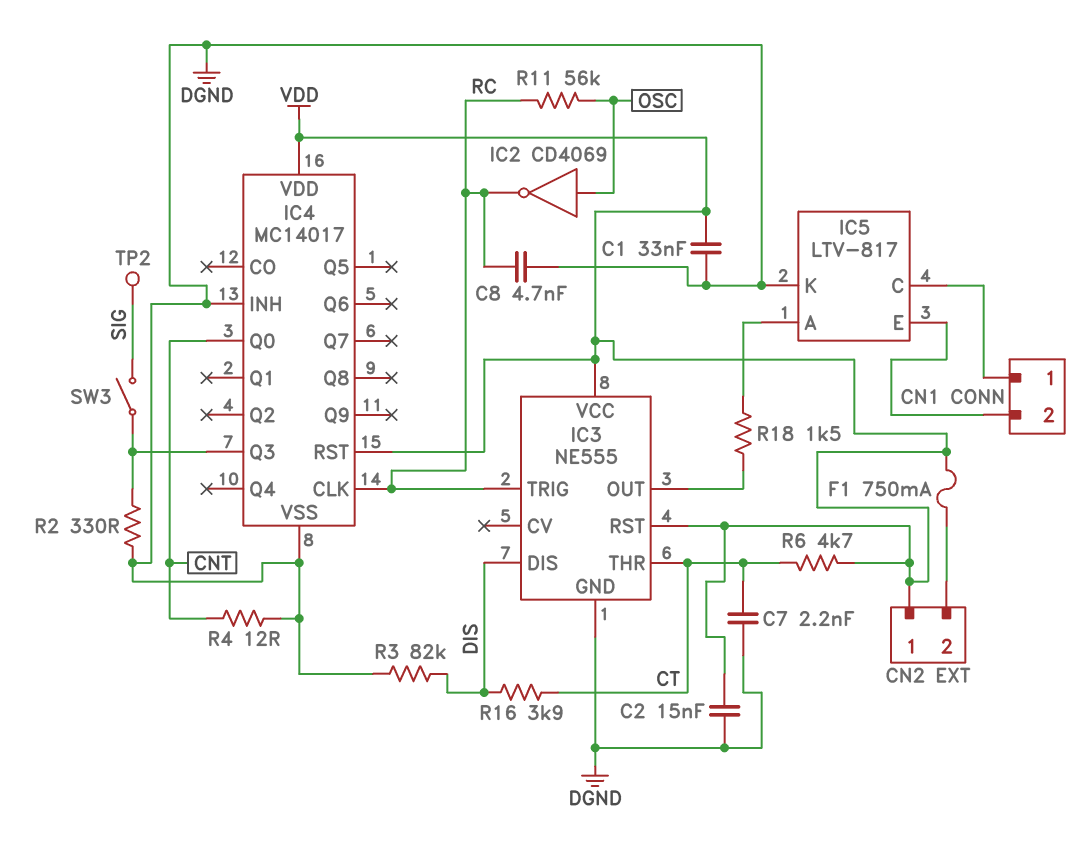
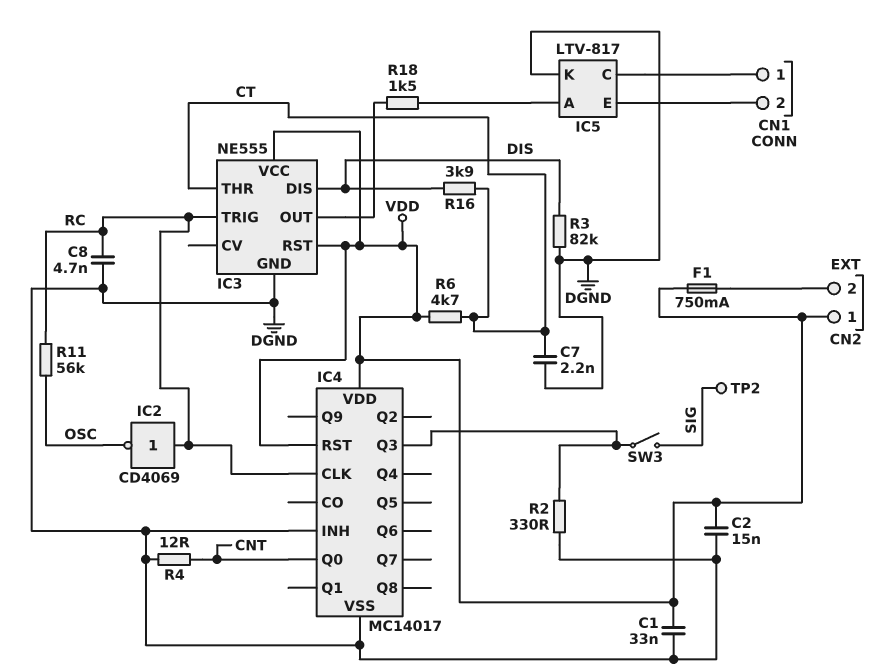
IC2: NOT CD4069 (in OSC, out RC) -> NOT CD4069 (in RC, out OSC)

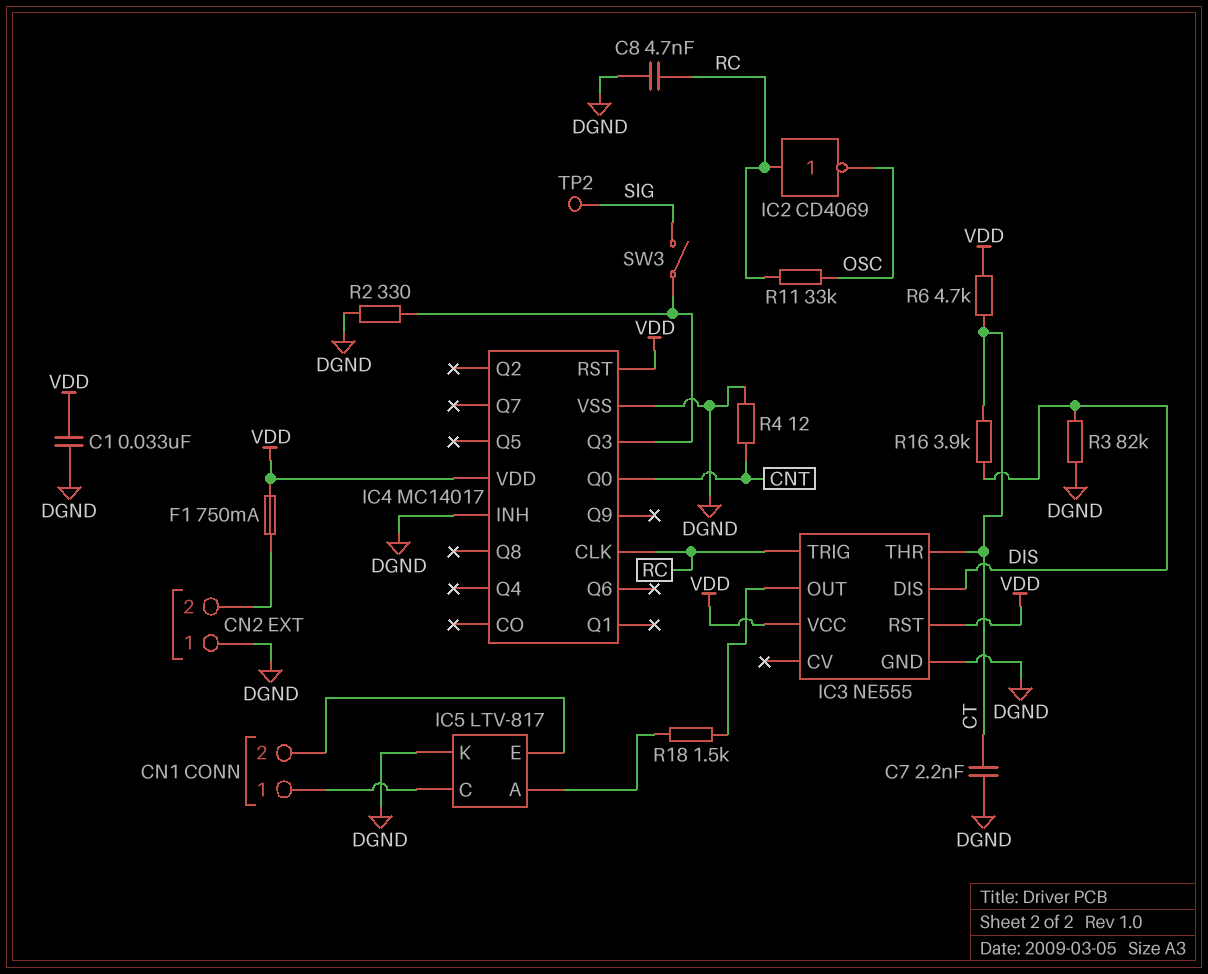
C2: 15nF (DGND, VDD) -> none
CN2 pin 1: VDD -> DGND
R11: 56k (OSC, RC) -> 33k (OSC, RC)

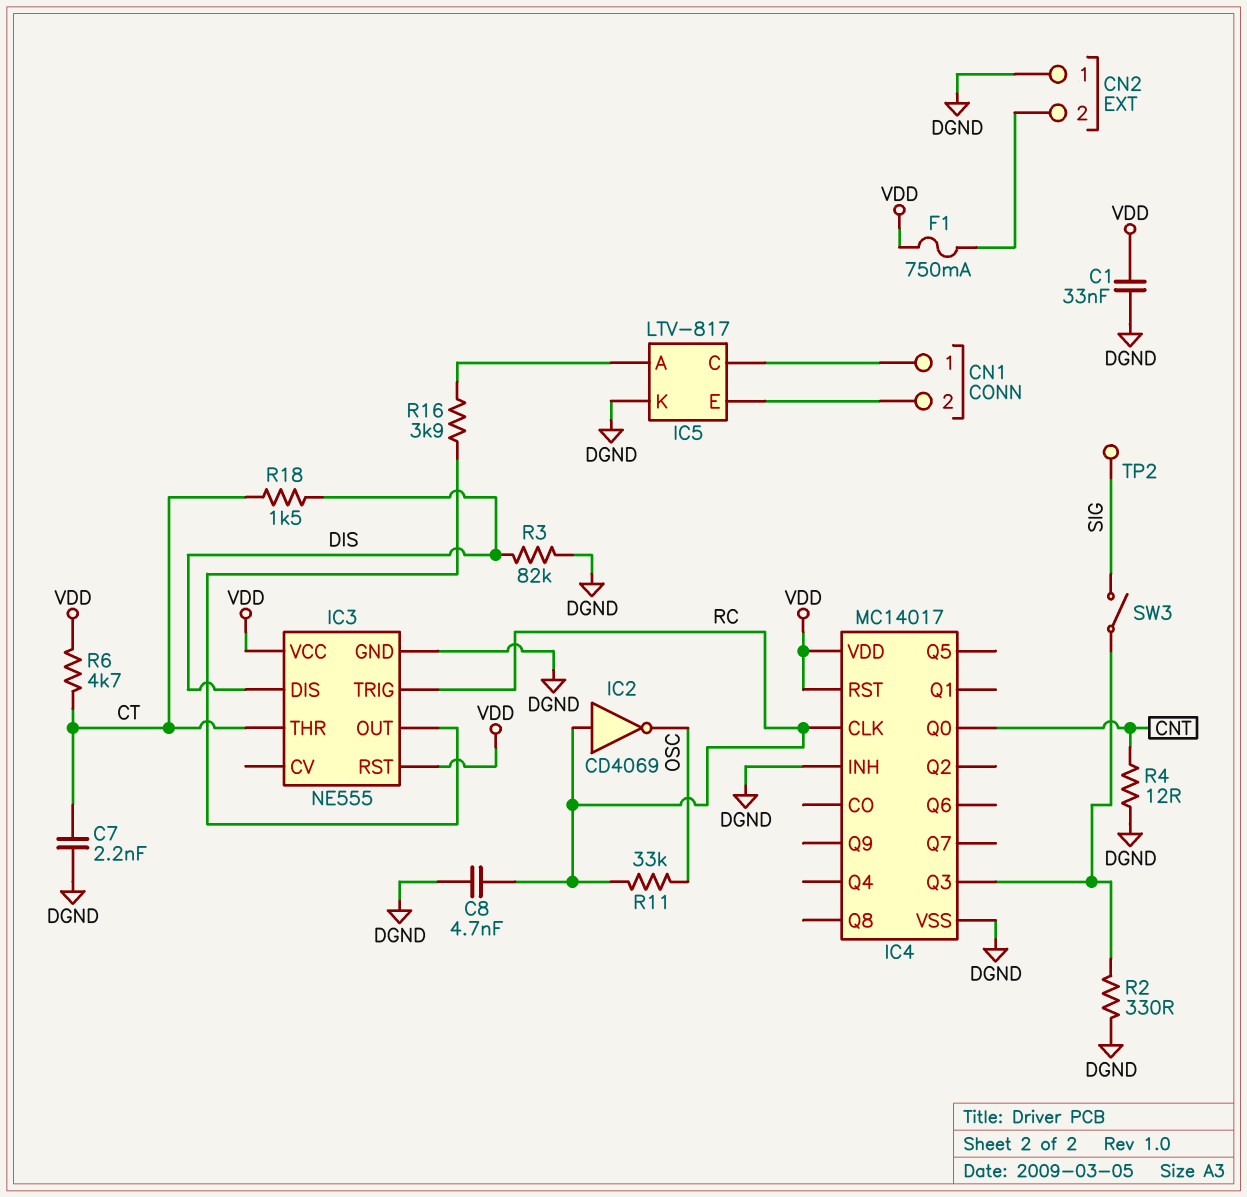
R16: 3.9k (CT, DIS) -> 3.9k (IC3/OUT, IC5/A)
R18: 1.5k (IC3/OUT, IC5/A) -> 1.5k (CT, DIS)

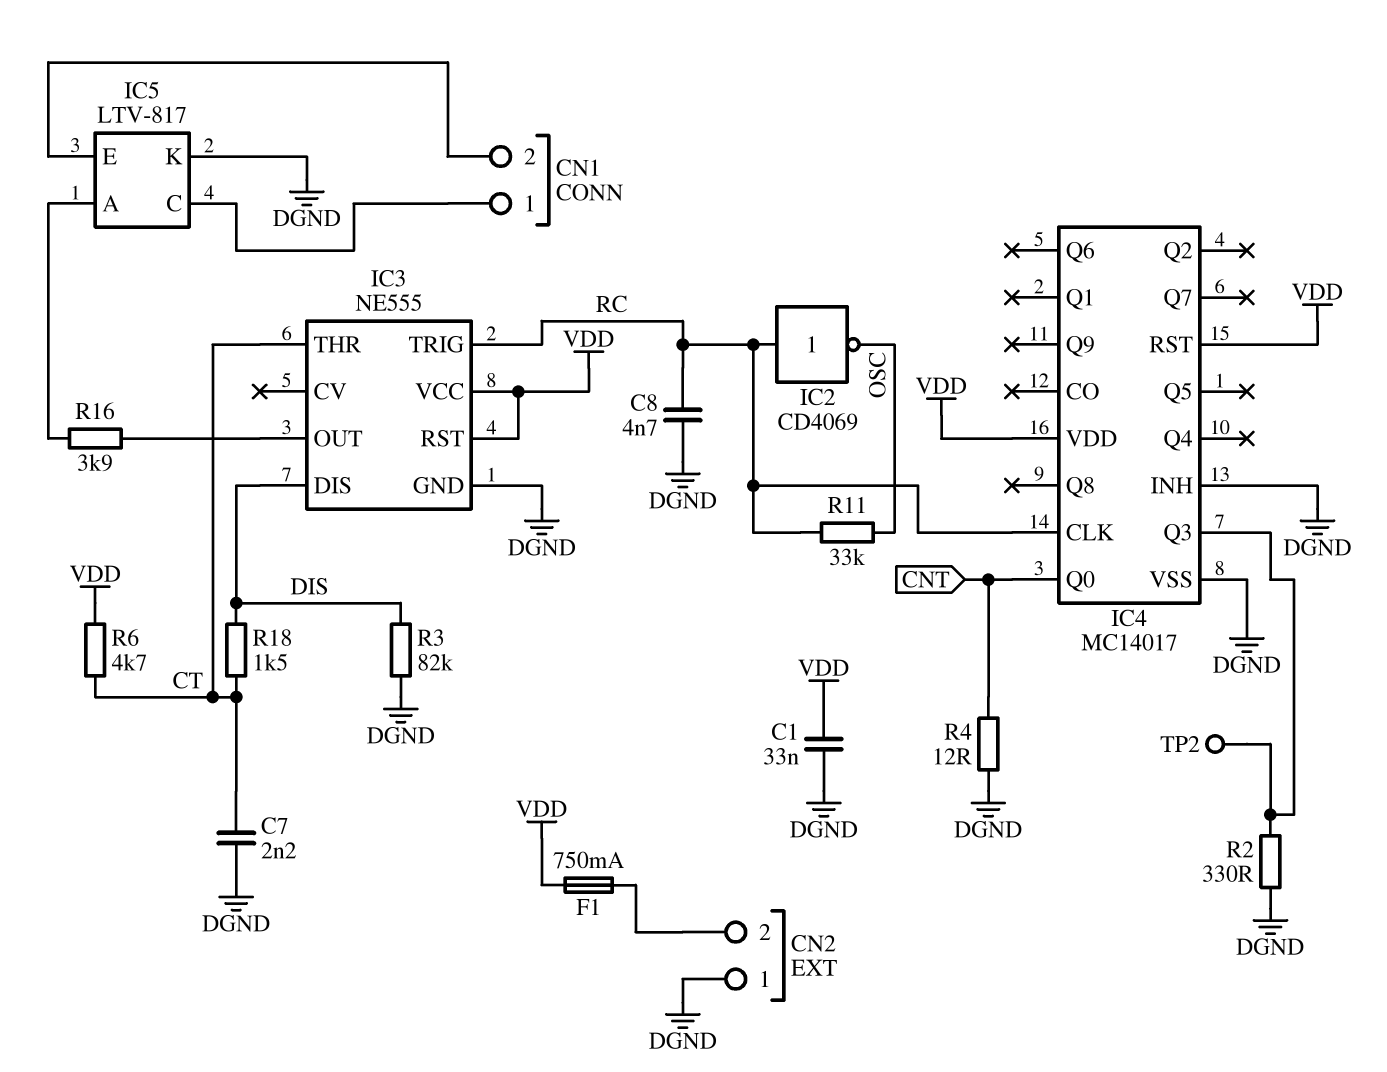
SW3: switch (IC4/Q3, SIG) -> none
TP2: test point (SIG) -> test point (IC4/Q3)

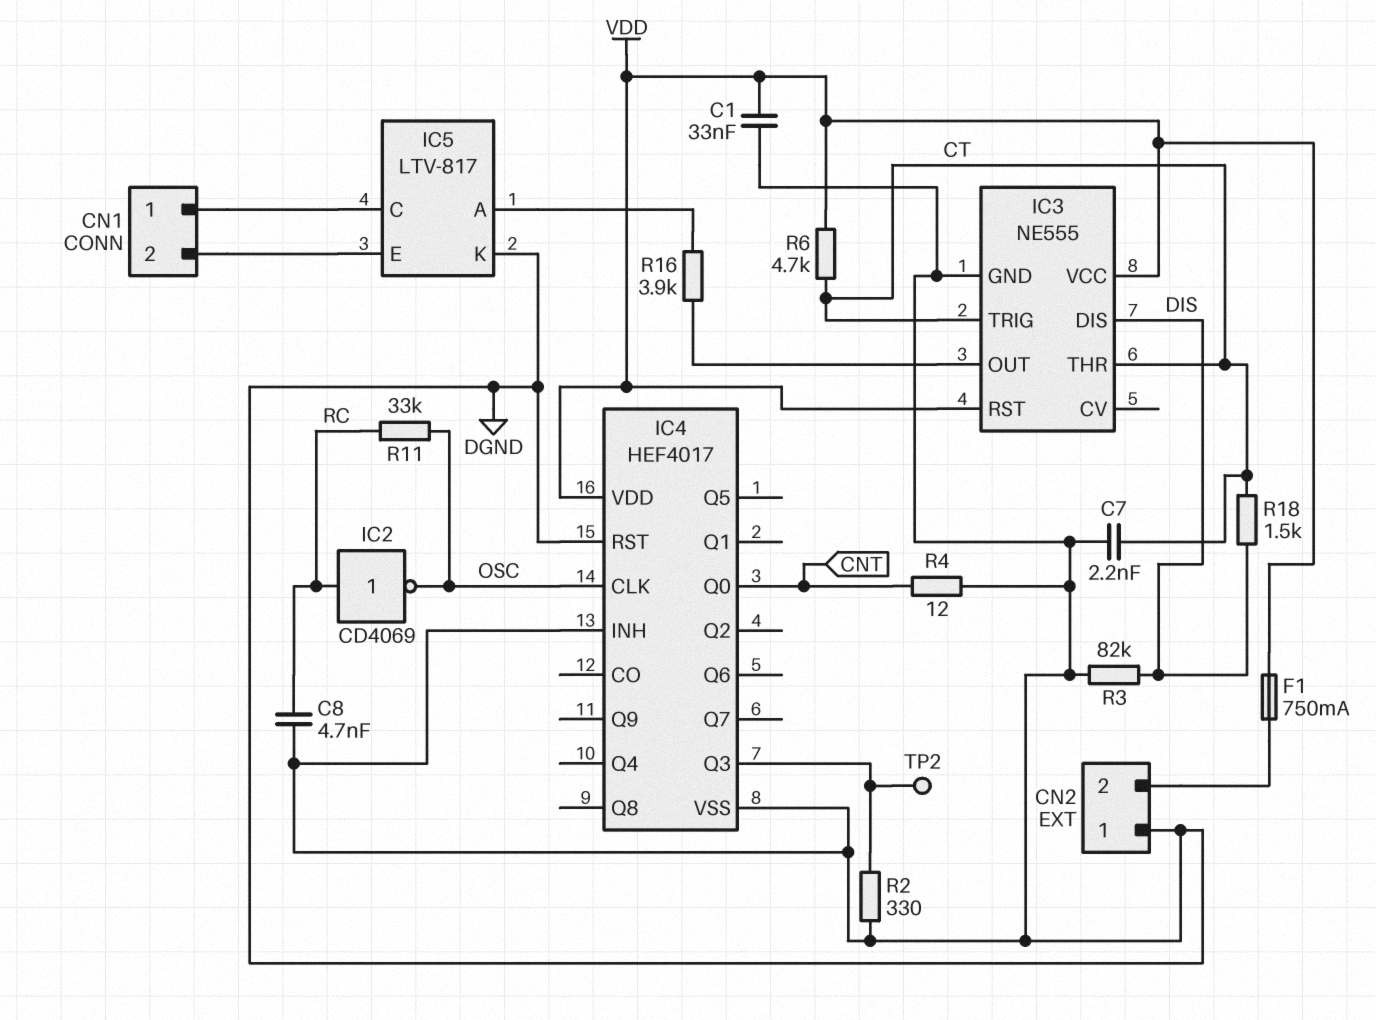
IC3 pin TRIG: RC -> CT
IC4: MC14017 -> HEF4017
IC4 pin CLK: RC -> OSC
IC4 pin RST: VDD -> DGND

